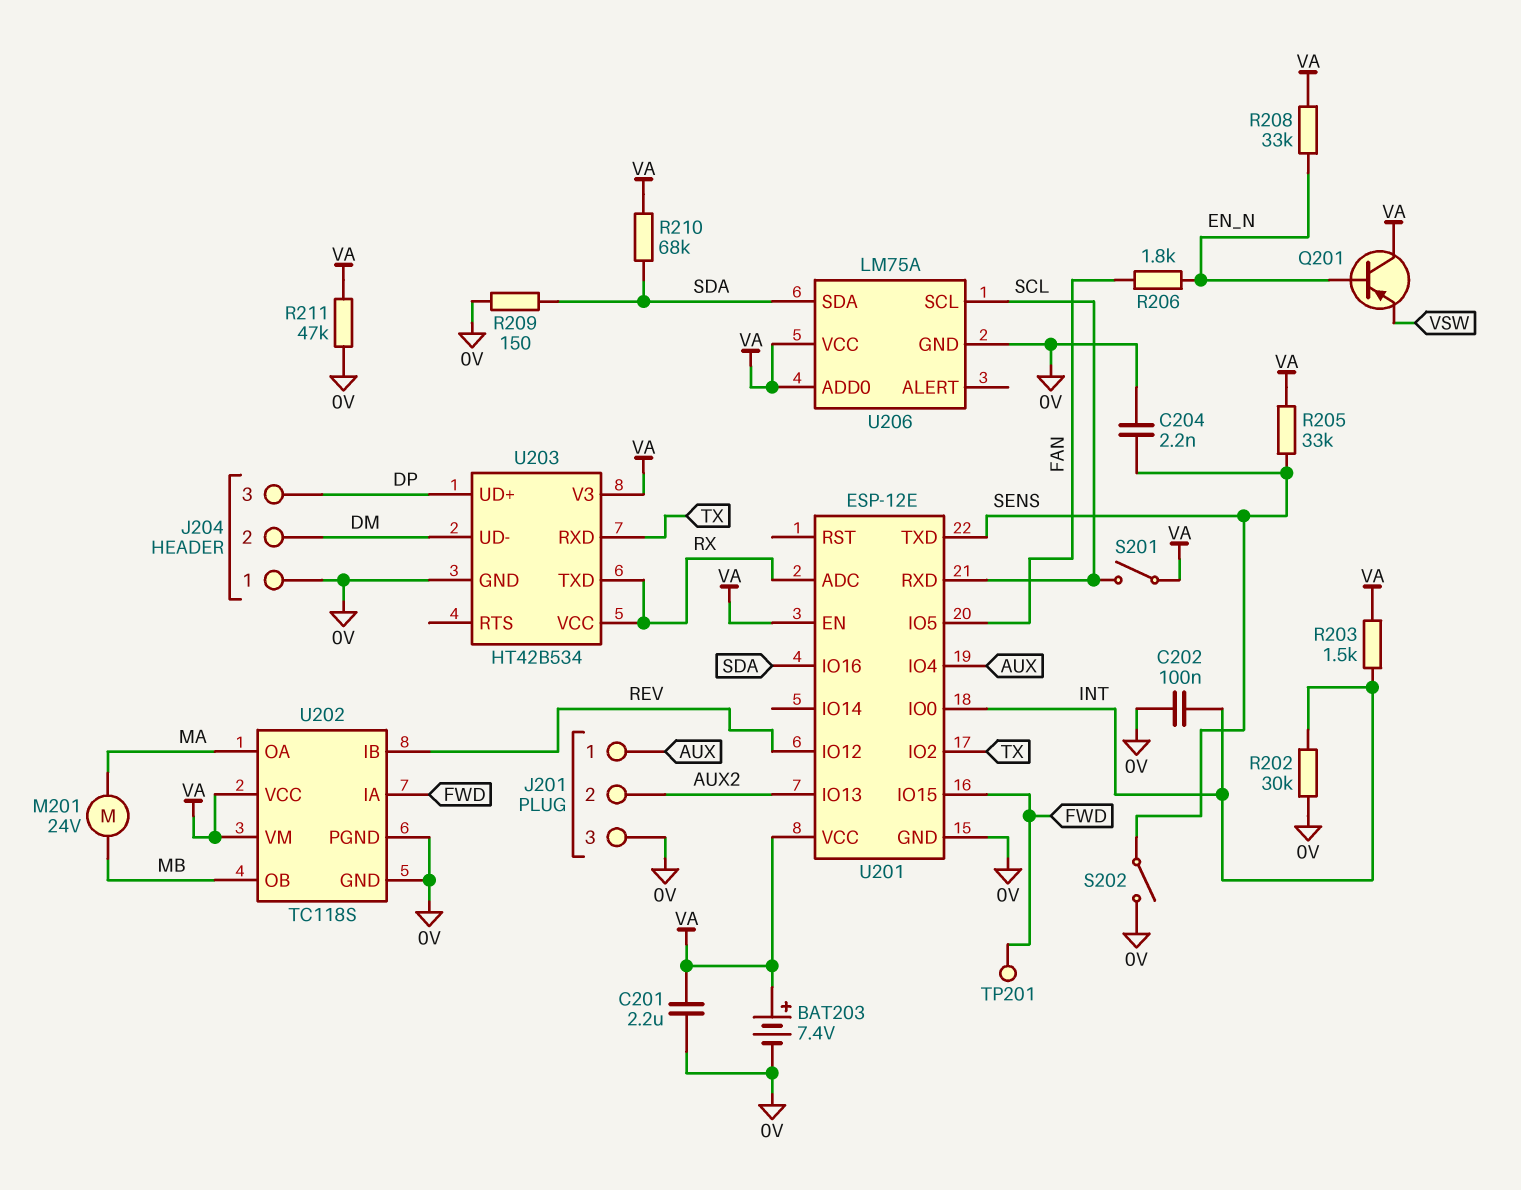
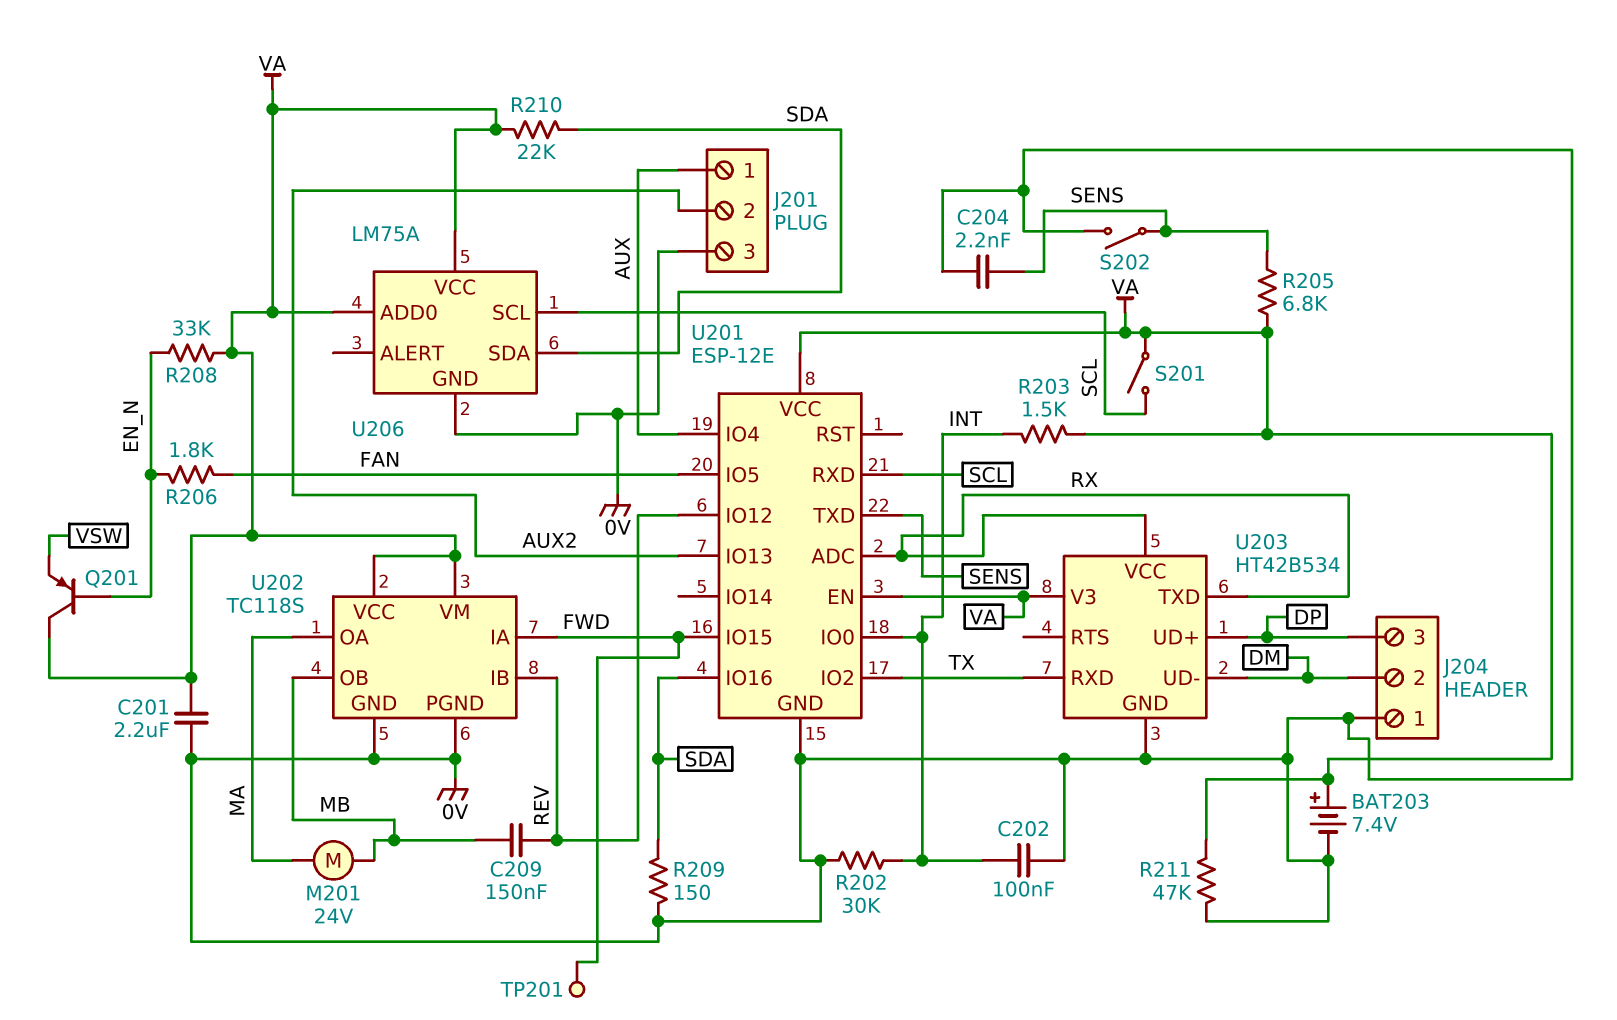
C209: none -> 150nF (MB, REV)
R205: 33k (SENS, VA) -> 6.8k (SENS, VA)
R210: 68k (SDA, VA) -> 22k (SDA, VA)

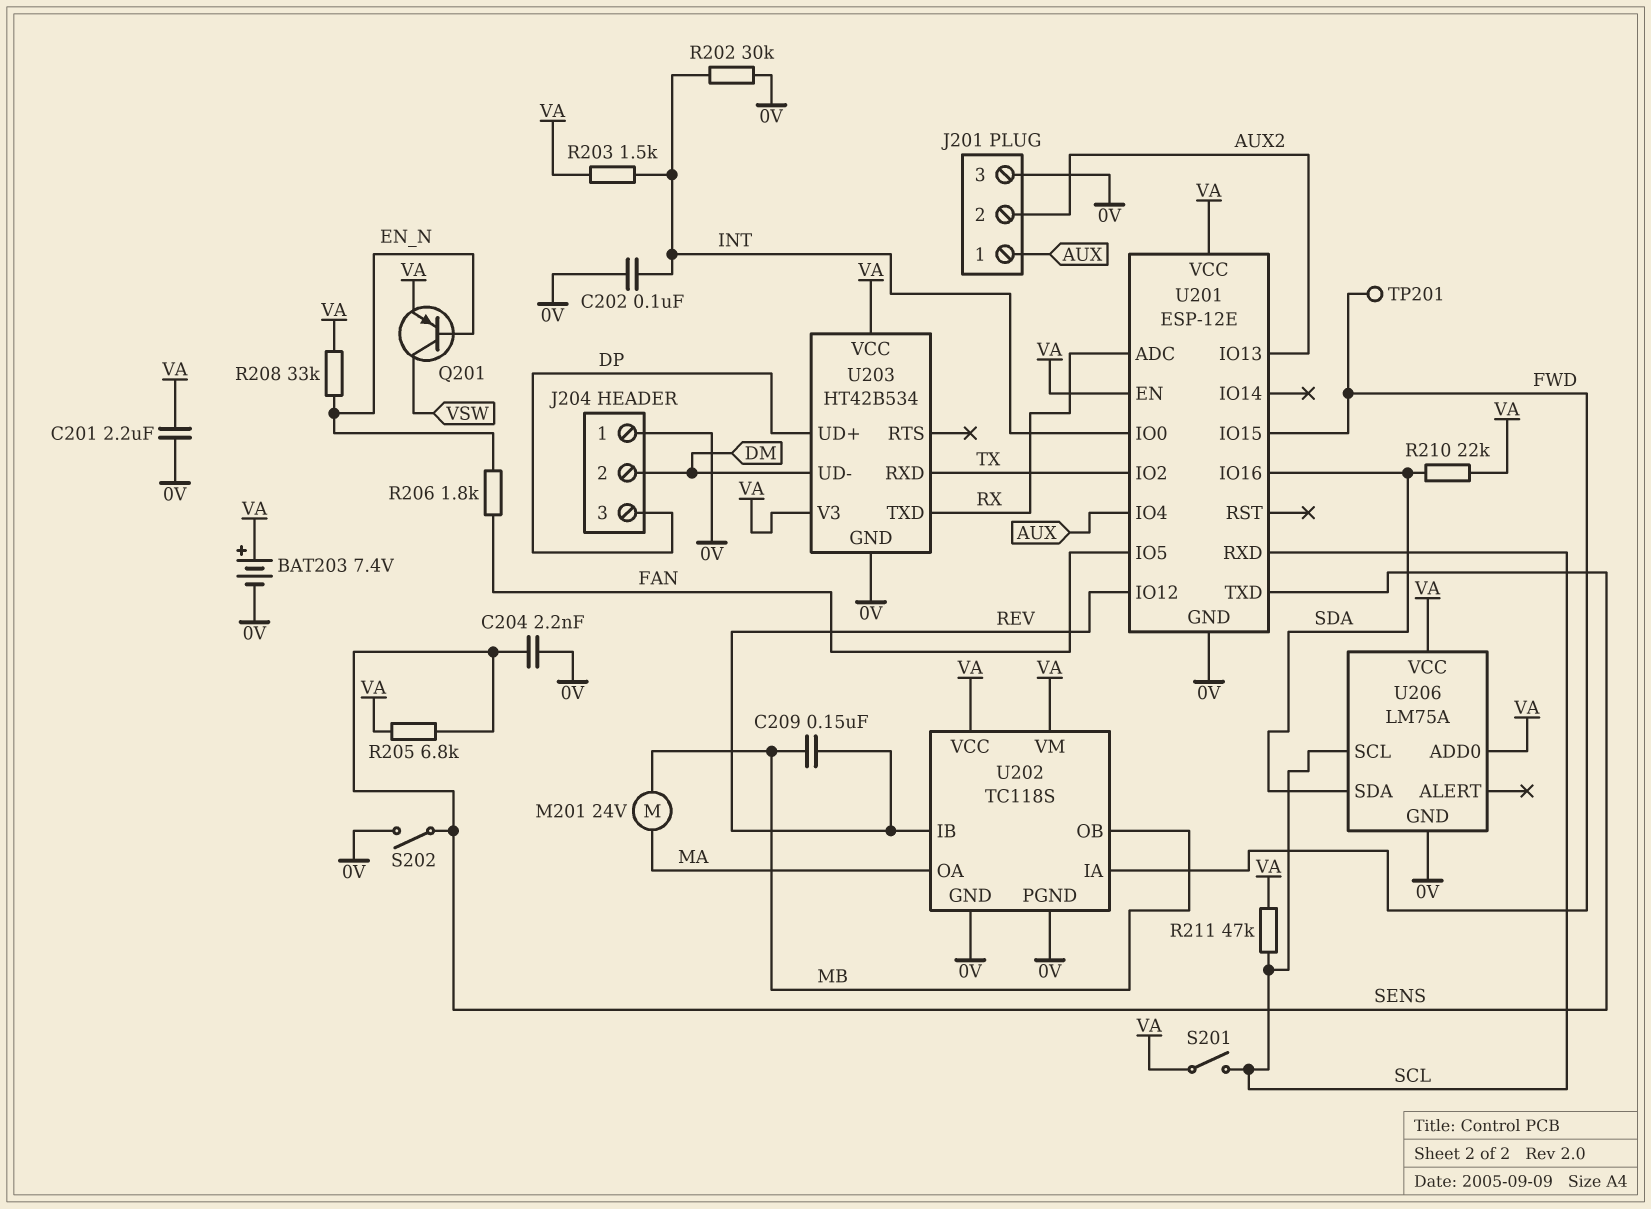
Q201: PNP (B EN_N, C VA, E VSW) -> PNP (B EN_N, C VSW, E VA)
R209: 150 (0V, SDA) -> none
R211: 47k (0V, VA) -> 47k (SCL, VA)
U203 pin VCC: RX -> VA

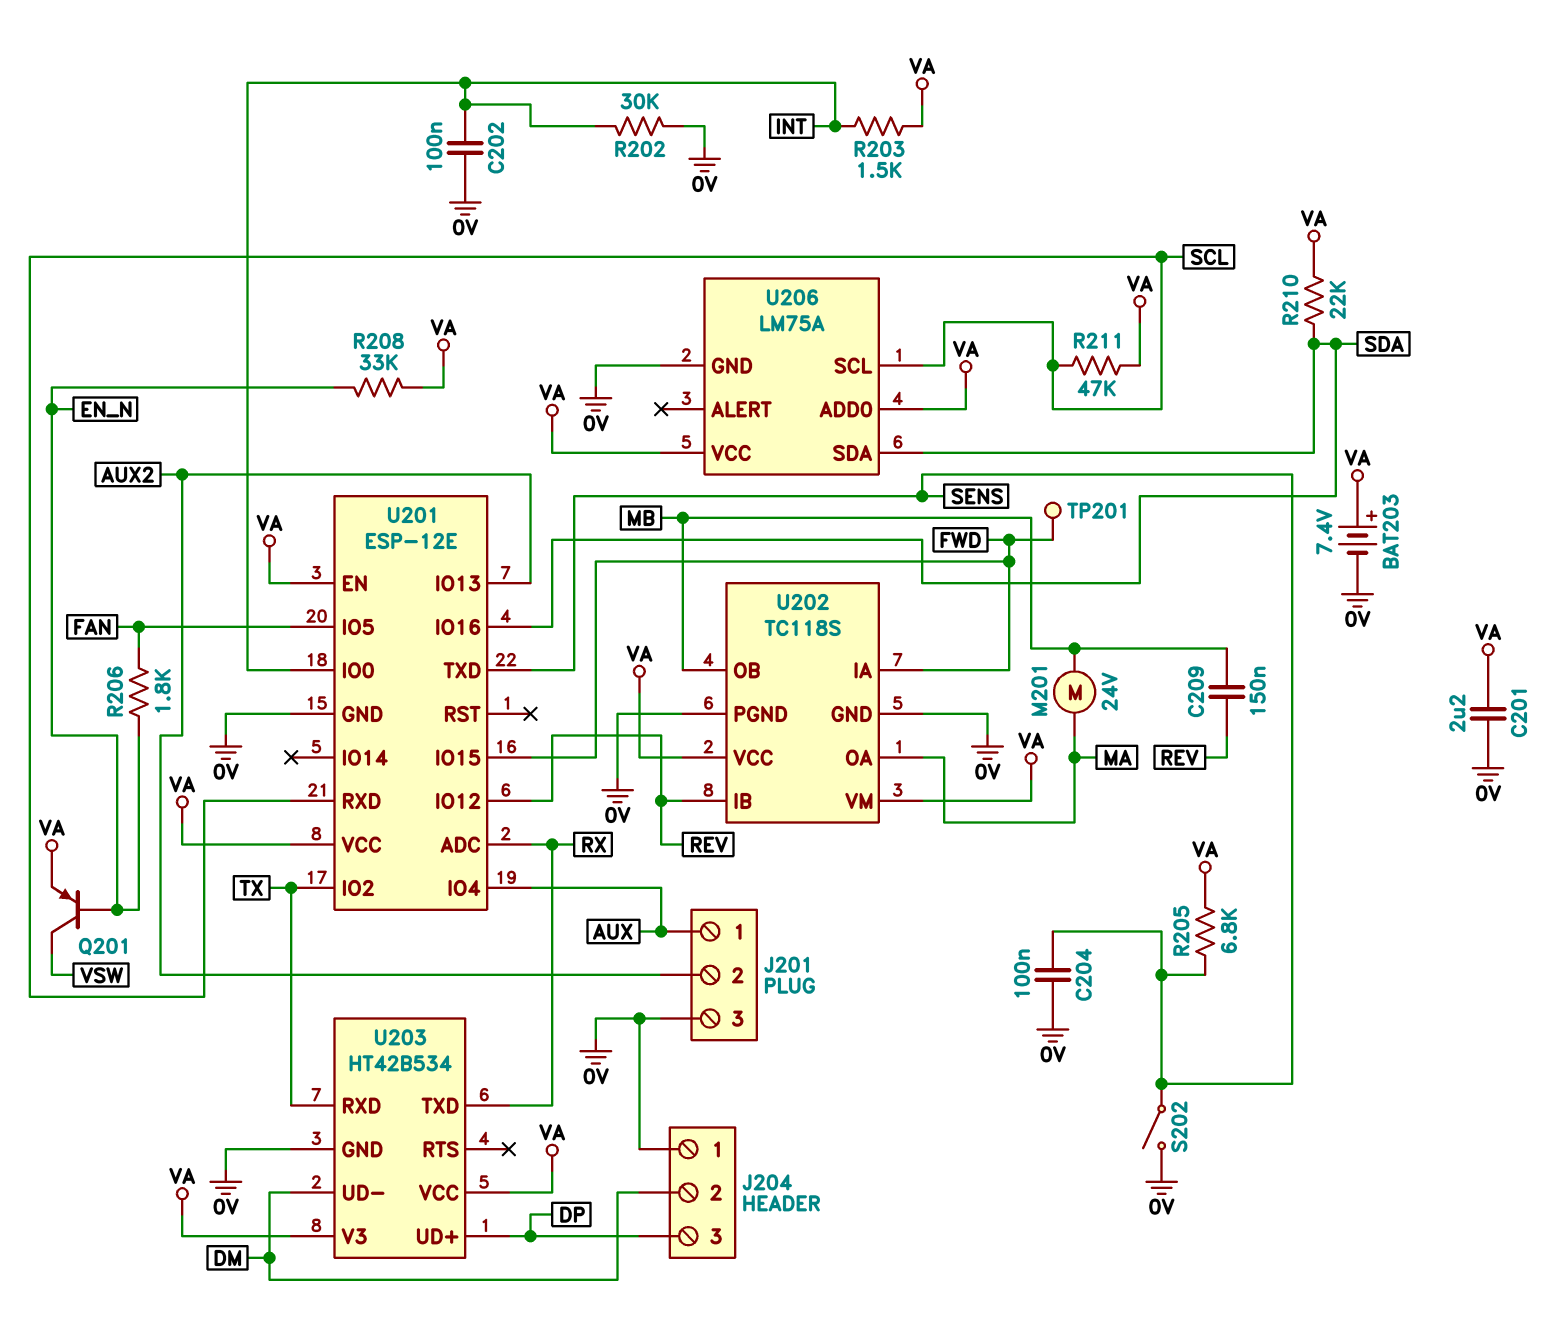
C204: 2.2nF (0V, SENS) -> 100nF (0V, SENS)
S201: switch (SCL, VA) -> none

